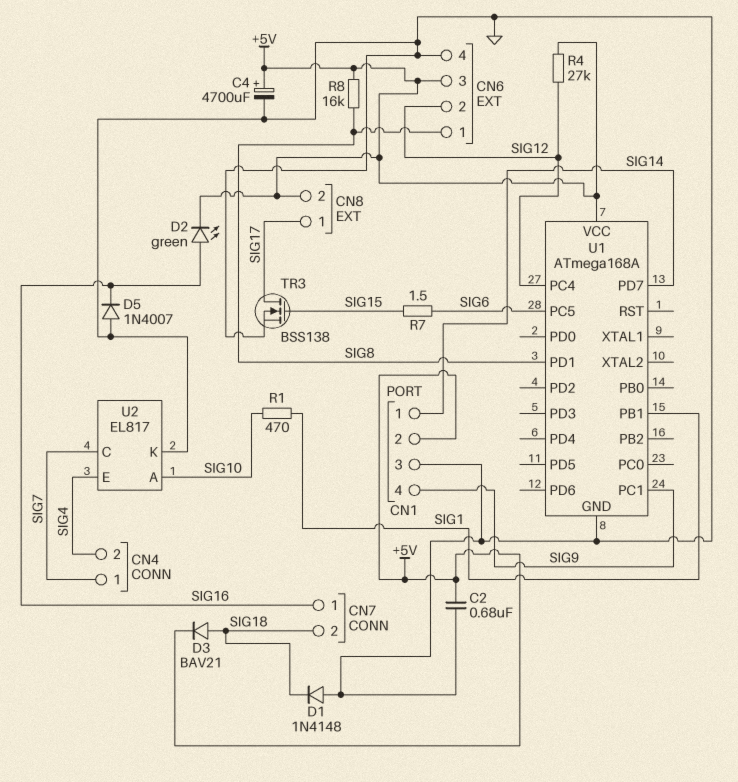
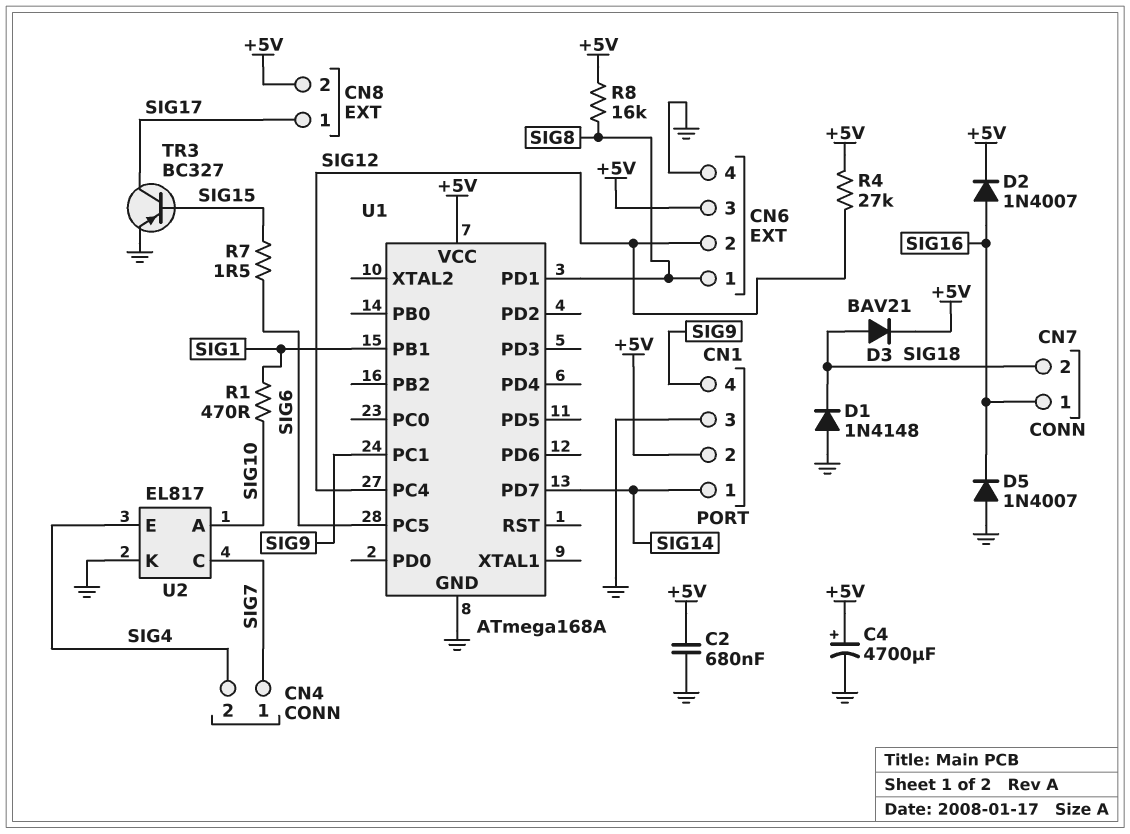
D2: LED green (A SIG16, K +5V) -> diode 1N4007 (A SIG16, K +5V)
TR3: NMOS BSS138 (G SIG15, D SIG17, S GND) -> PNP BC327 (B SIG15, C SIG17, E GND)

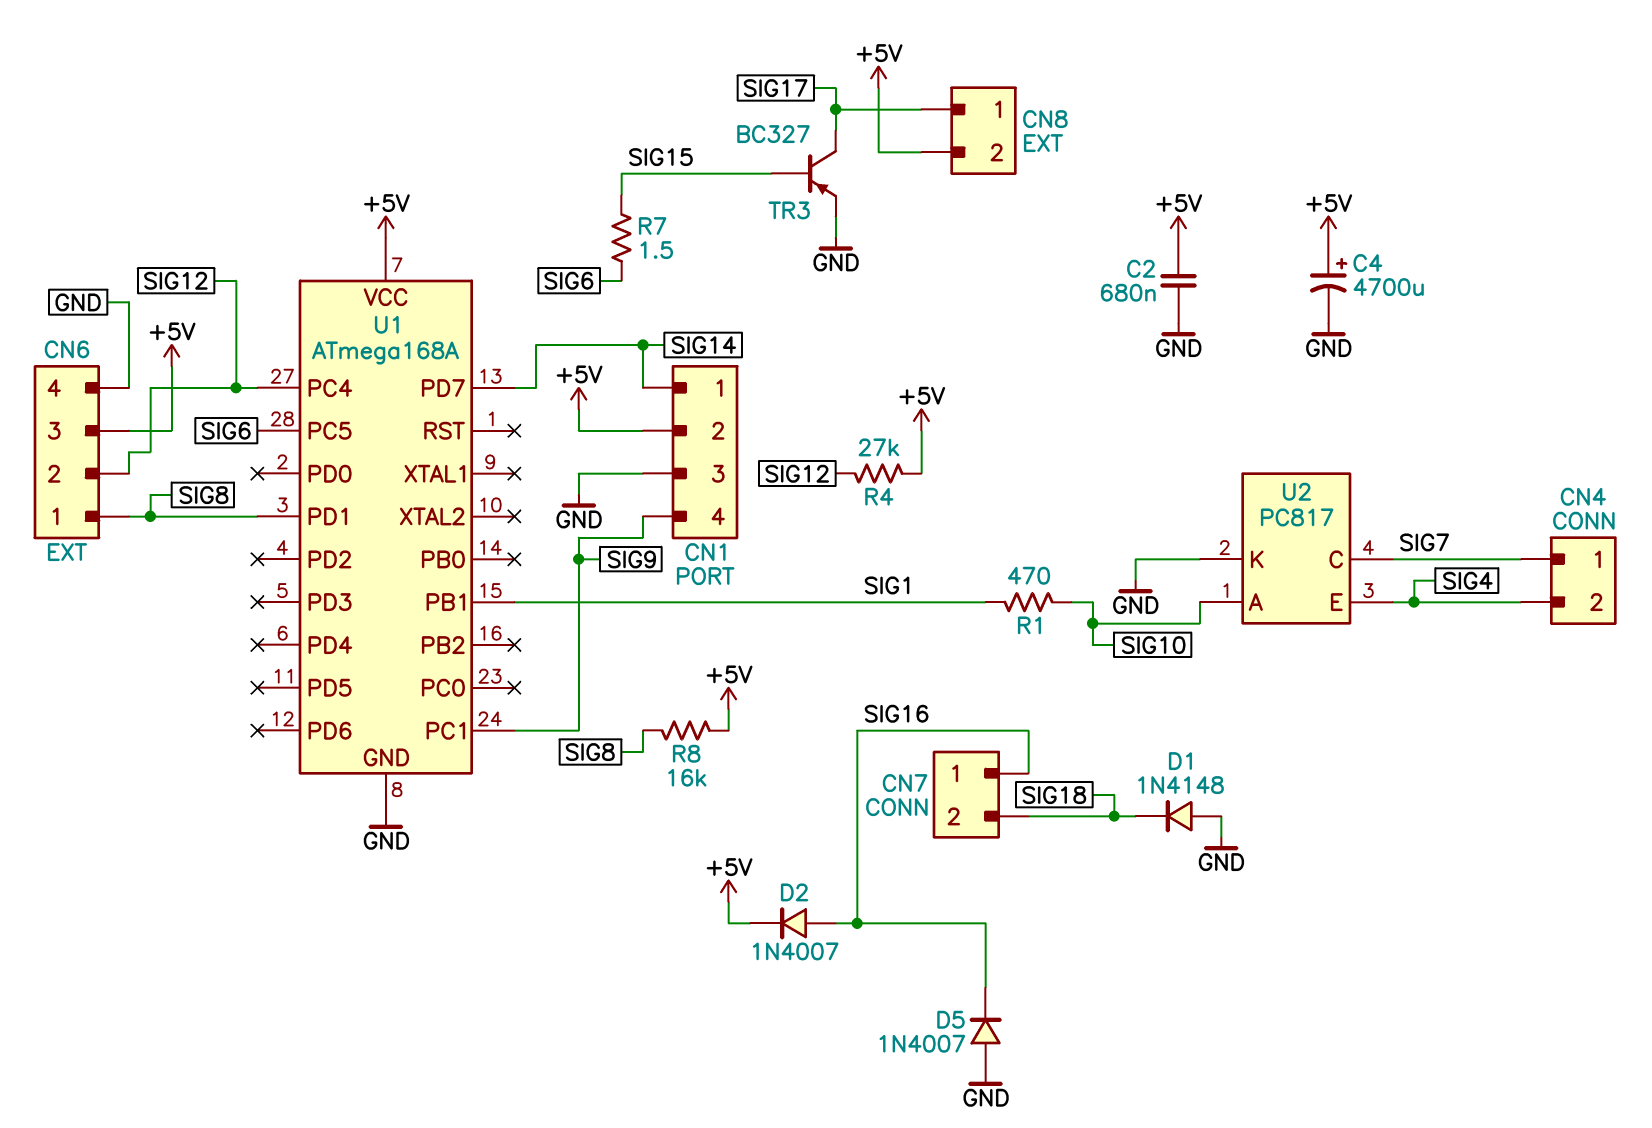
D3: diode BAV21 (A SIG18, K +5V) -> none
U2: EL817 -> PC817

